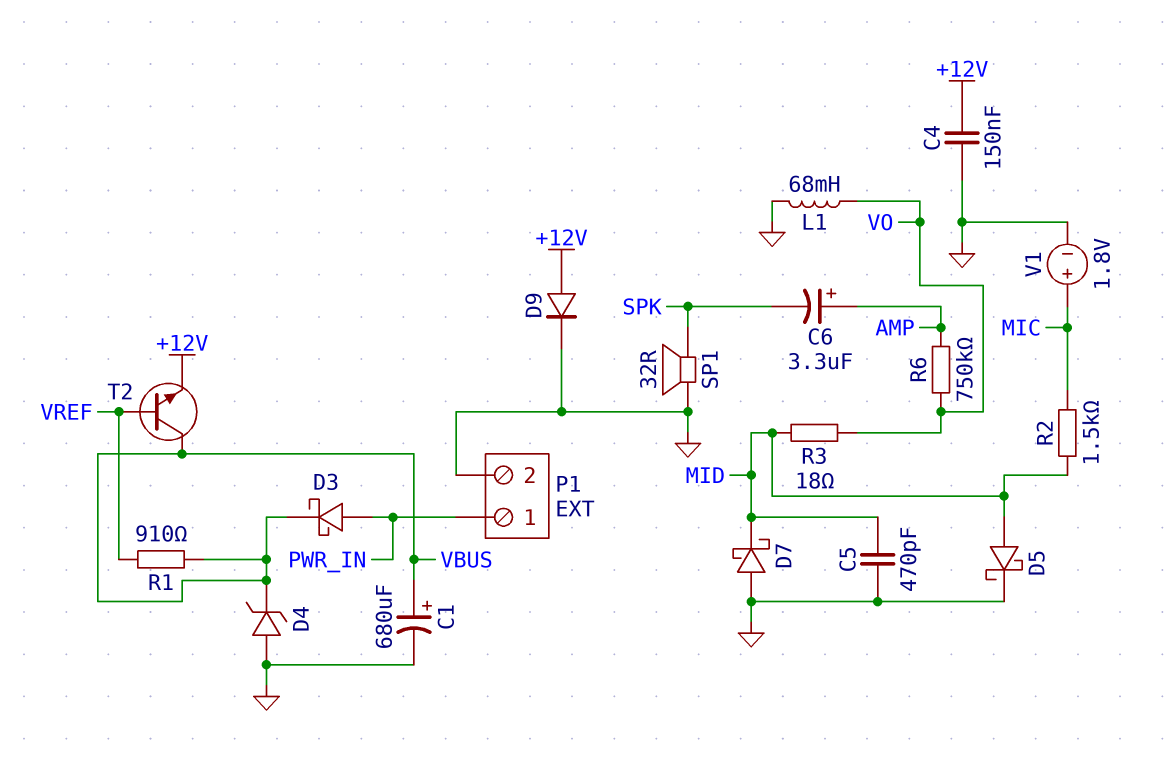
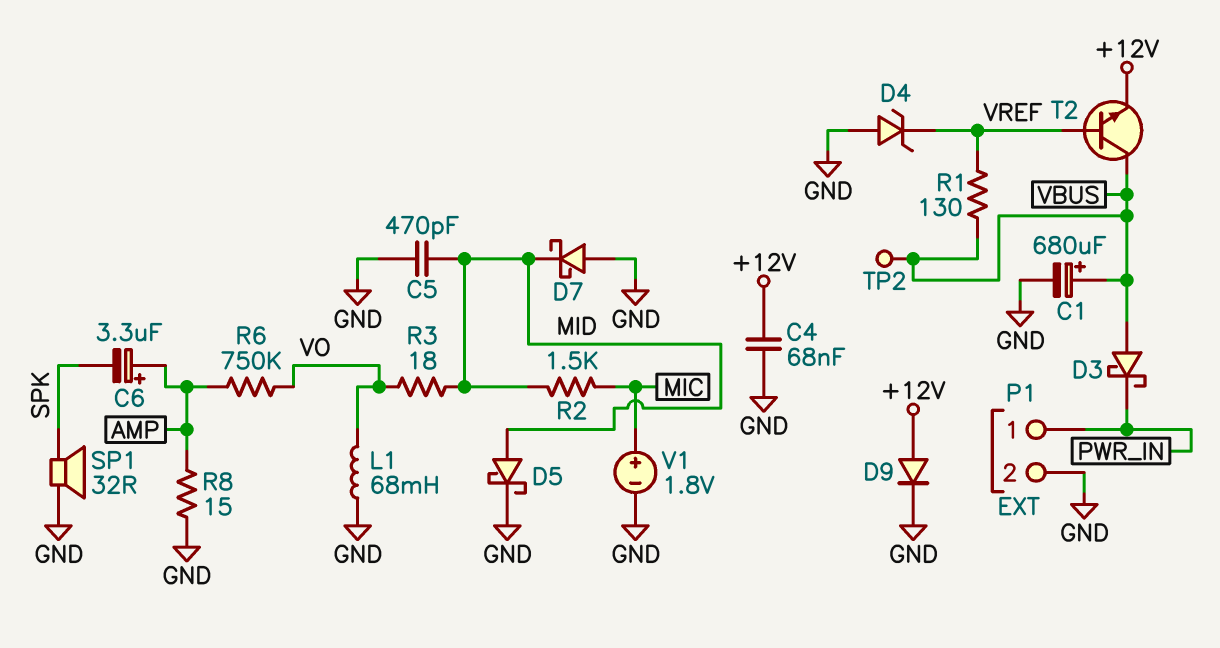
C4: 150nF (+12V, GND) -> 68nF (+12V, GND)
D3: schottky (A PWR_IN, K VBUS) -> schottky (A VBUS, K PWR_IN)
D4: zener (A GND, K VBUS) -> zener (A GND, K VREF)
R1: 910 (VBUS, VREF) -> 130 (VBUS, VREF)
R8: none -> 15 (AMP, GND)
TP2: none -> test point (VBUS)

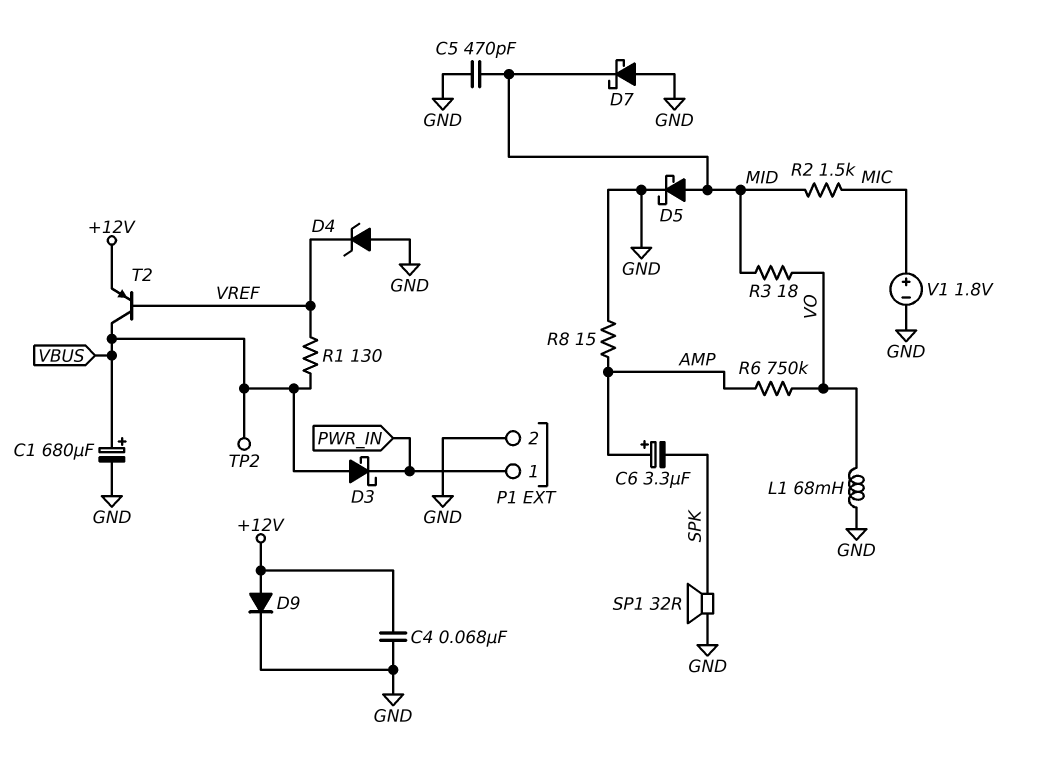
T2: NPN (B VREF, C VBUS, E +12V) -> PNP (B VREF, C VBUS, E +12V)

